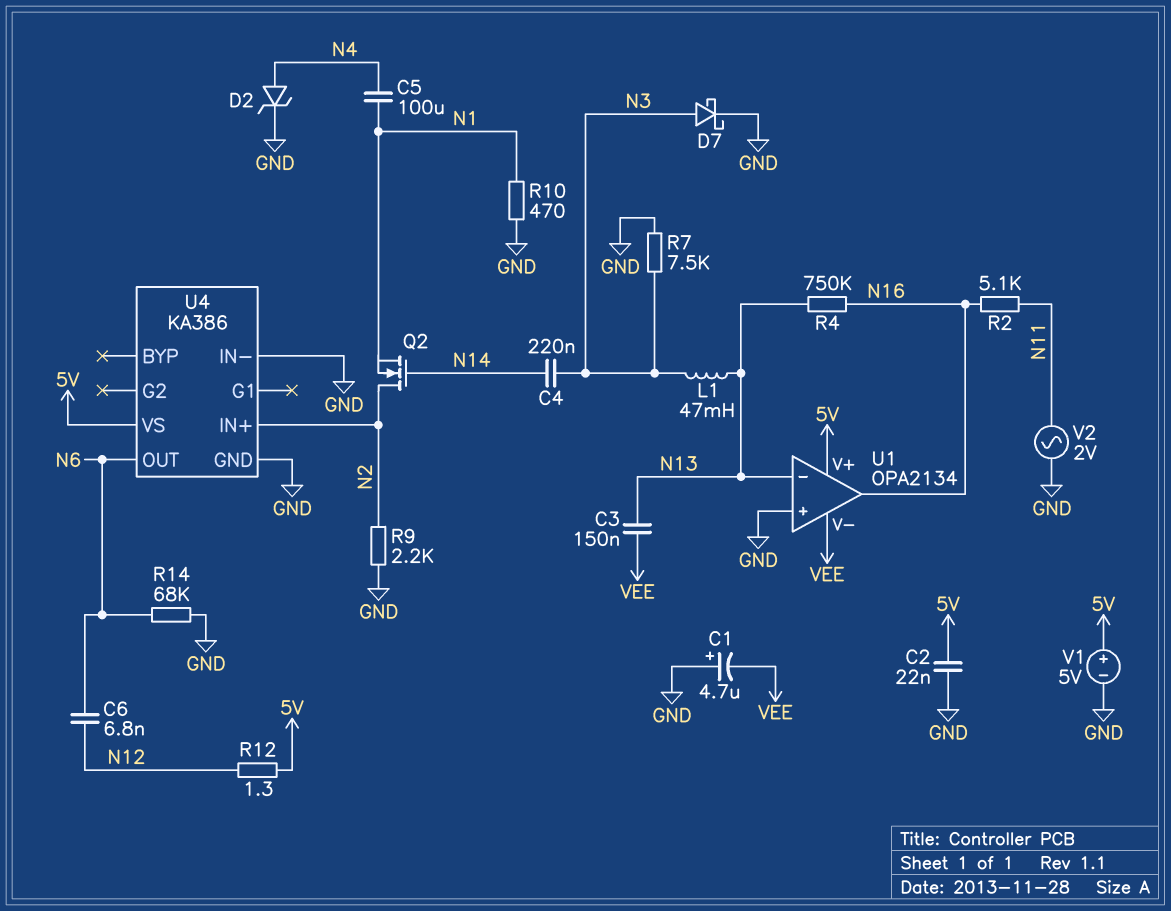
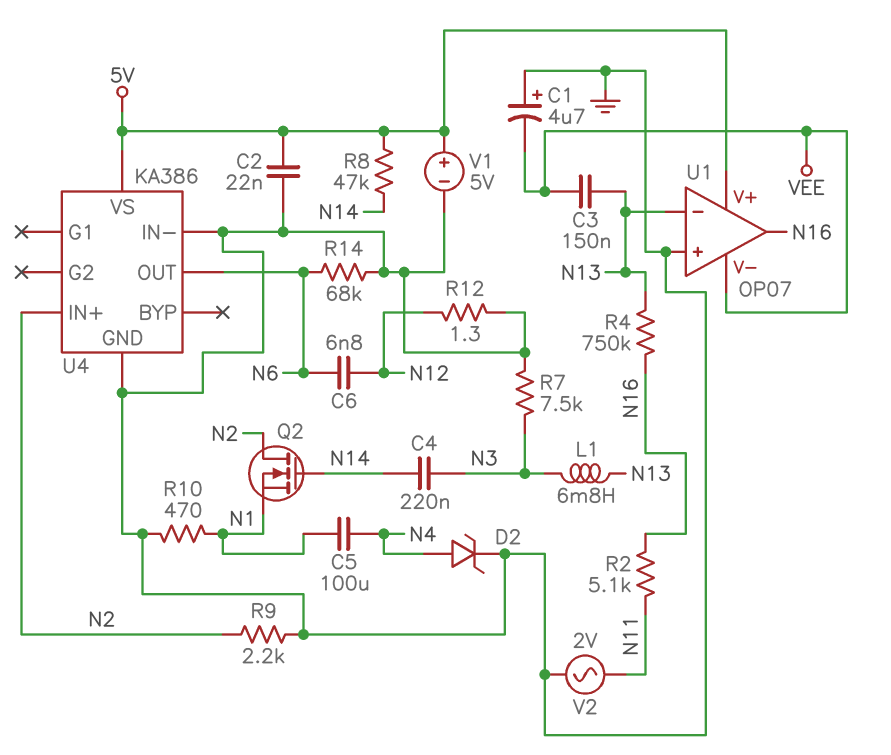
D7: schottky (A N3, K GND) -> none
L1: 47mH (N3, N13) -> 6.8mH (N3, N13)
R8: none -> 47k (5V, N14)
R12: 1.3 (5V, N12) -> 1.3 (GND, N12)
U1: OPA2134 -> OP07

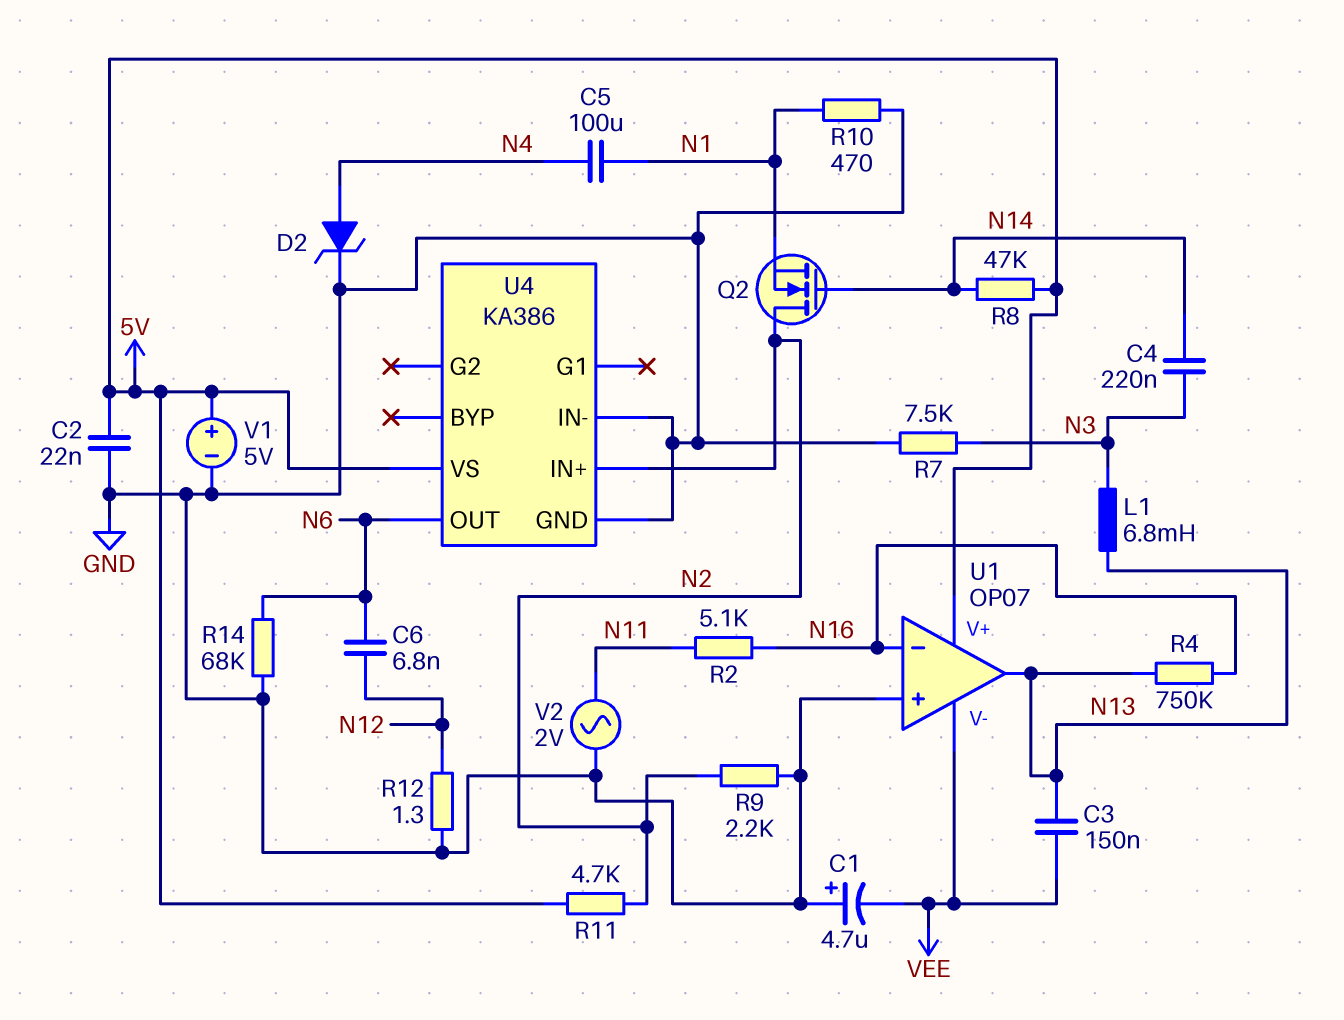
R11: none -> 4.7k (5V, N2)
U1 pin in-: N13 -> N16
U1 pin out: N16 -> N13

